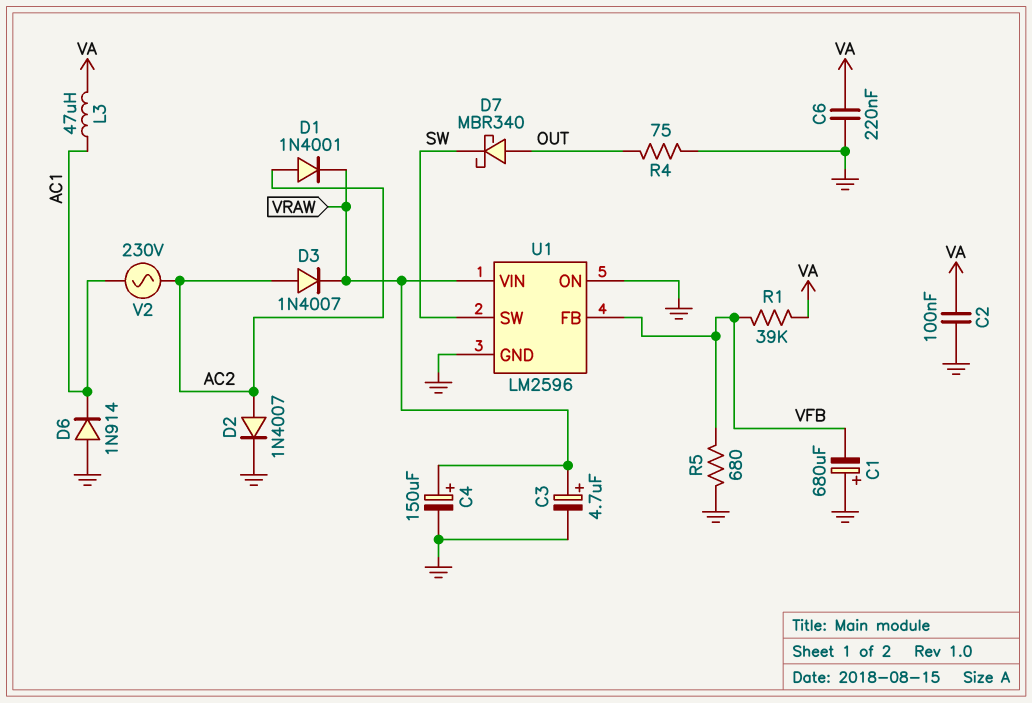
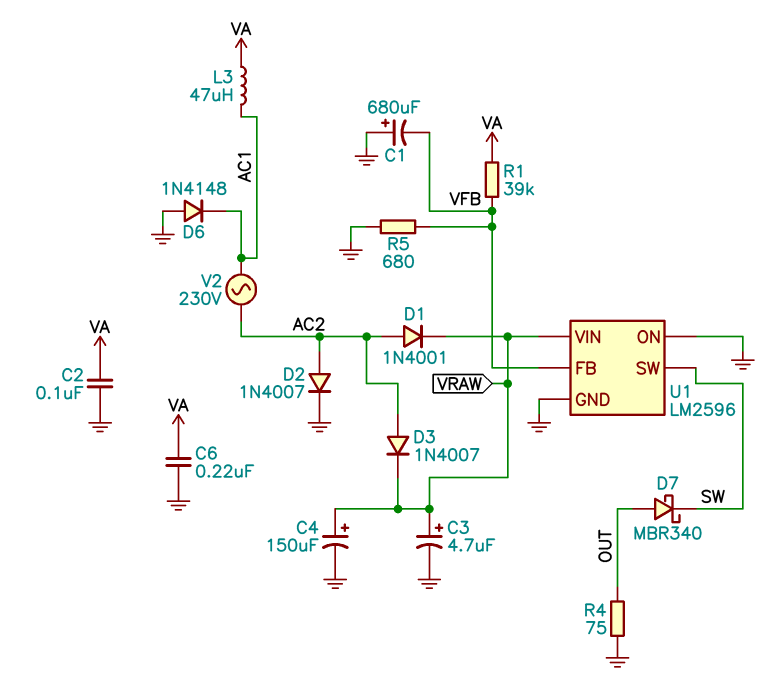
D6: diode 1N914 (A GND, K AC1) -> diode 1N4148 (A GND, K AC1)

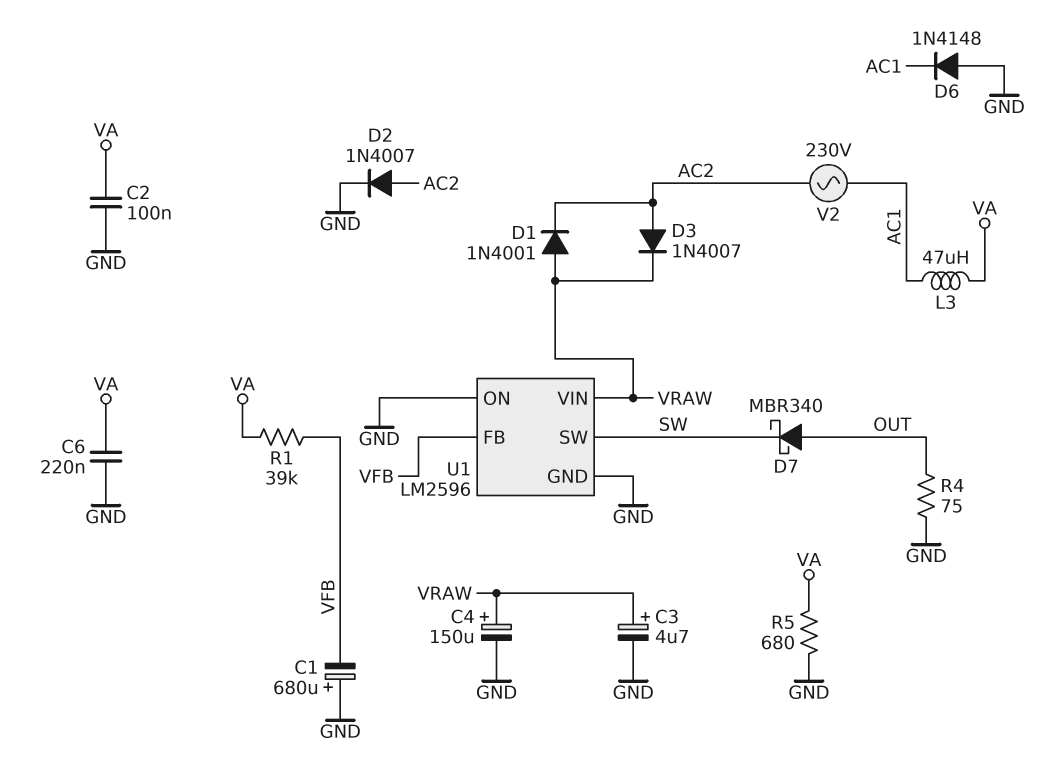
D1: diode 1N4001 (A AC2, K VRAW) -> diode 1N4001 (A VRAW, K AC2)
R5: 680 (GND, VFB) -> 680 (GND, VA)

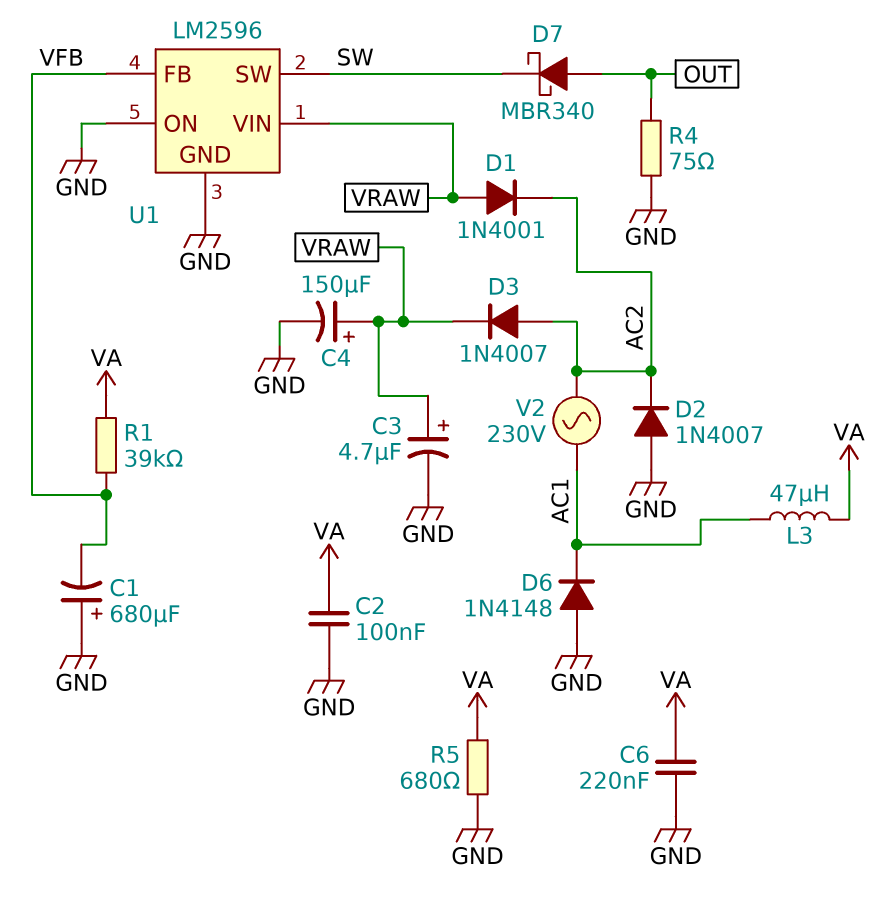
D2: diode 1N4007 (A AC2, K GND) -> diode 1N4007 (A GND, K AC2)

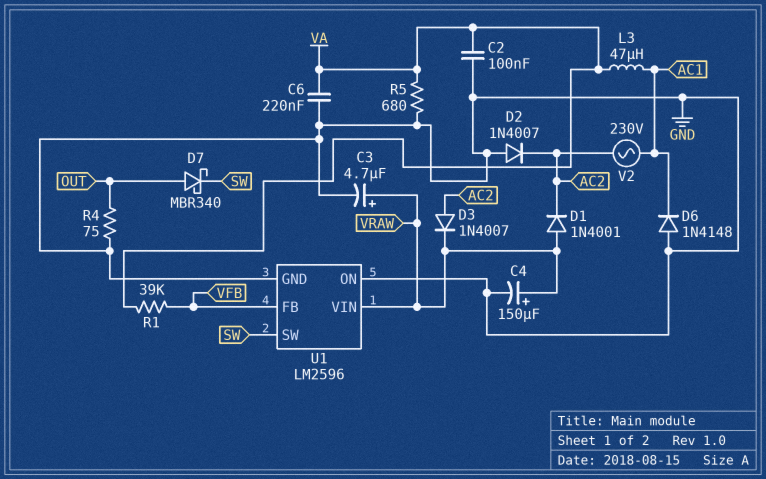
C1: 680uF (plus GND, minus VFB) -> none

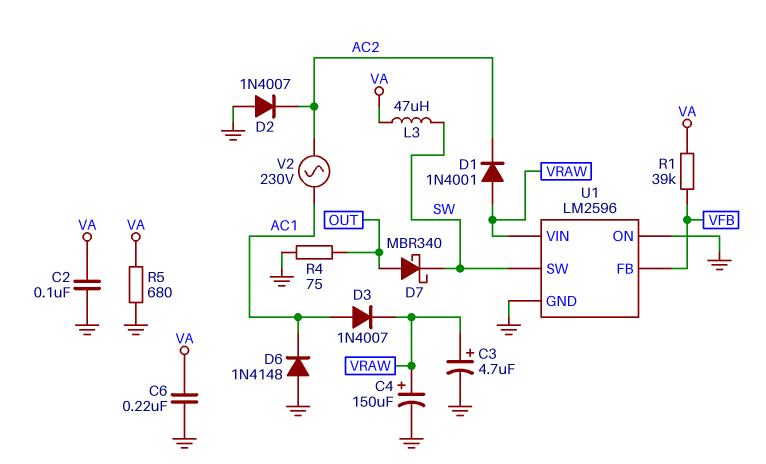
D3: diode 1N4007 (A AC2, K VRAW) -> diode 1N4007 (A AC1, K VRAW)
L3: 47uH (AC1, VA) -> 47uH (SW, VA)

